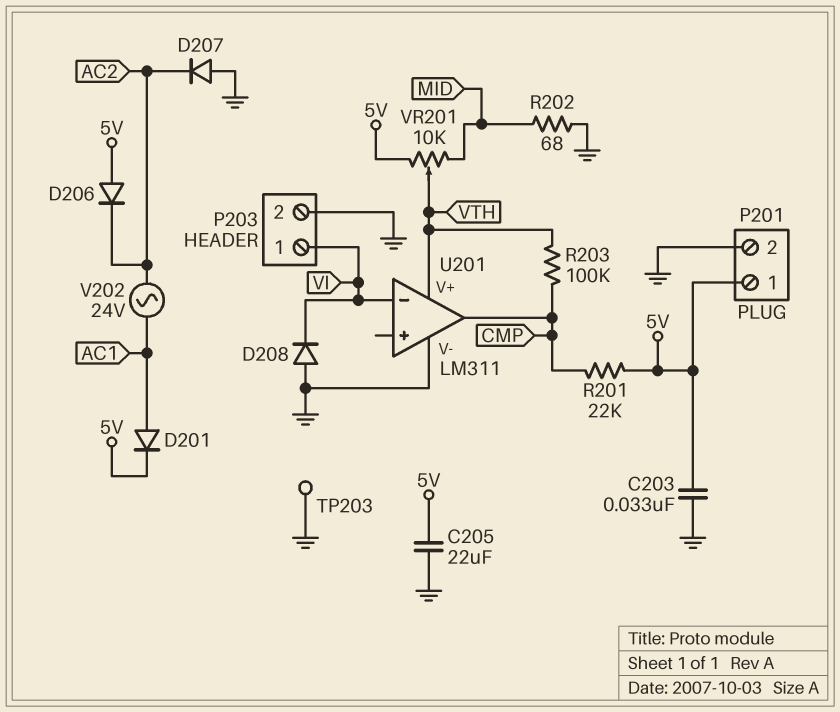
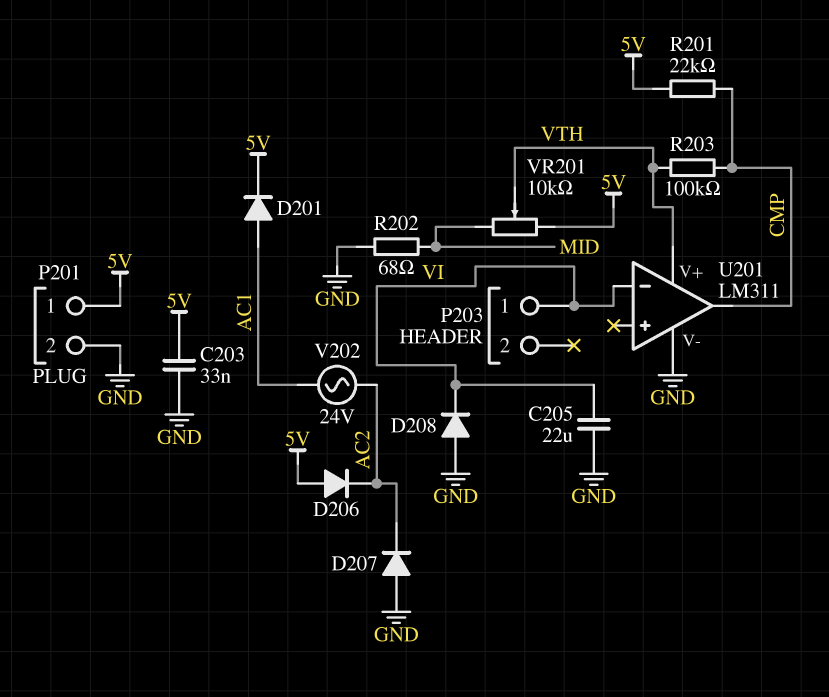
C205: 22uF (5V, GND) -> 22uF (GND, VI)
P203 pin 2: GND -> none
TP203: test point (GND) -> none

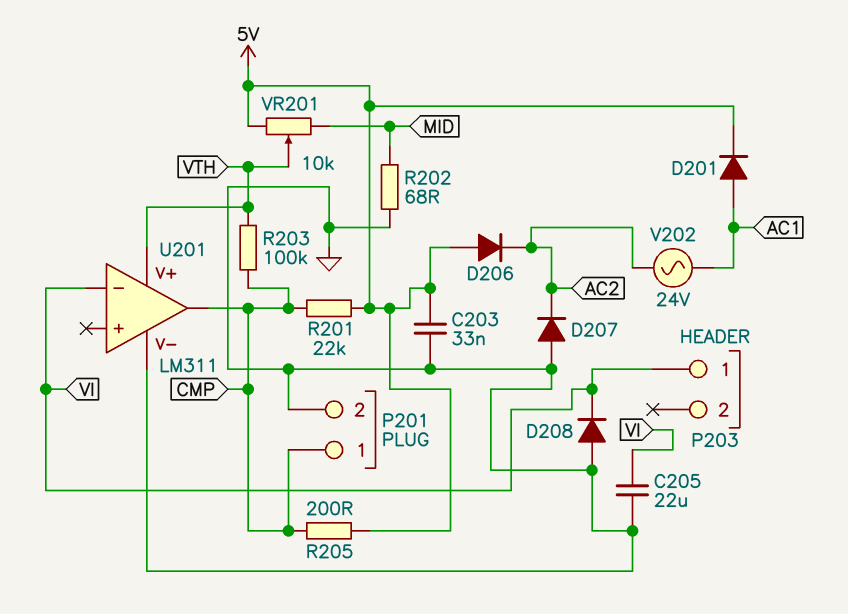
P201 pin 1: 5V -> CMP
R205: none -> 200 (5V, CMP)

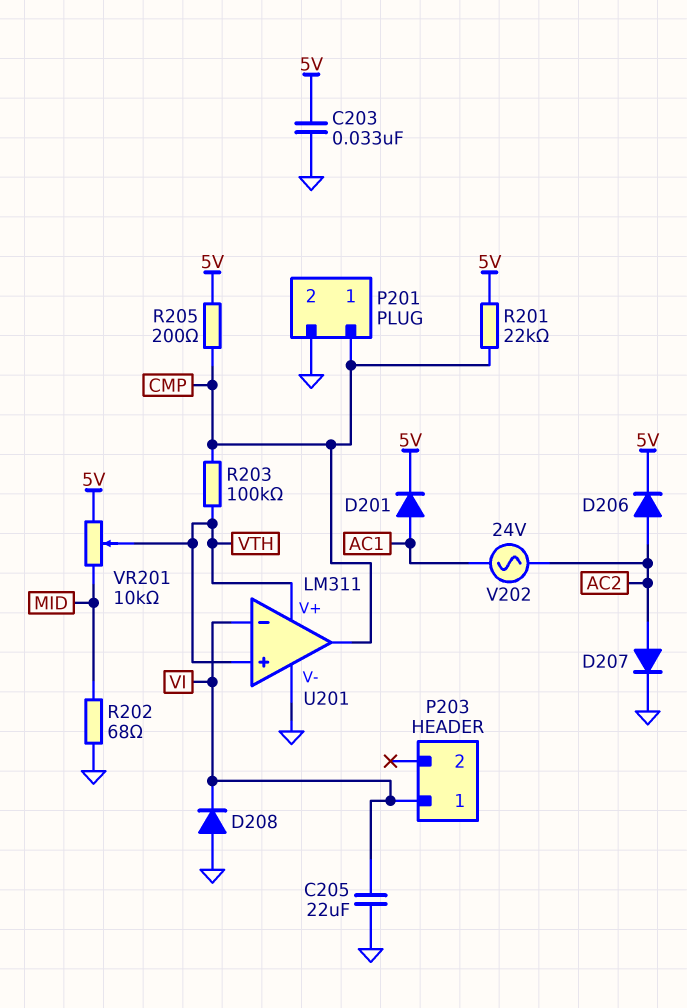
D206: diode (A 5V, K AC2) -> diode (A AC2, K 5V)
D207: diode (A GND, K AC2) -> diode (A AC2, K GND)
U201 pin in+: none -> VTH

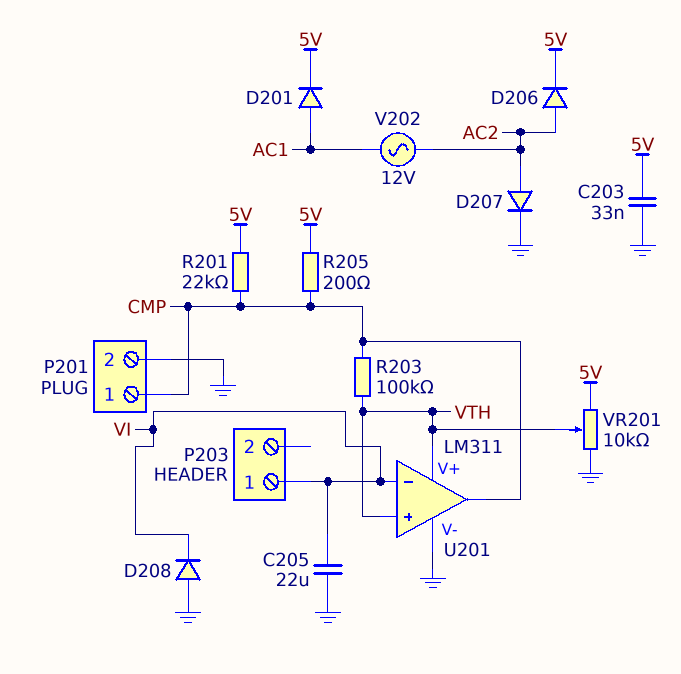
R202: 68 (GND, MID) -> none
V202: AC 24V (AC1, AC2) -> AC 12V (AC1, AC2)
VR201: 10k (5V, MID, wiper VTH) -> 10k (5V, GND, wiper VTH)

